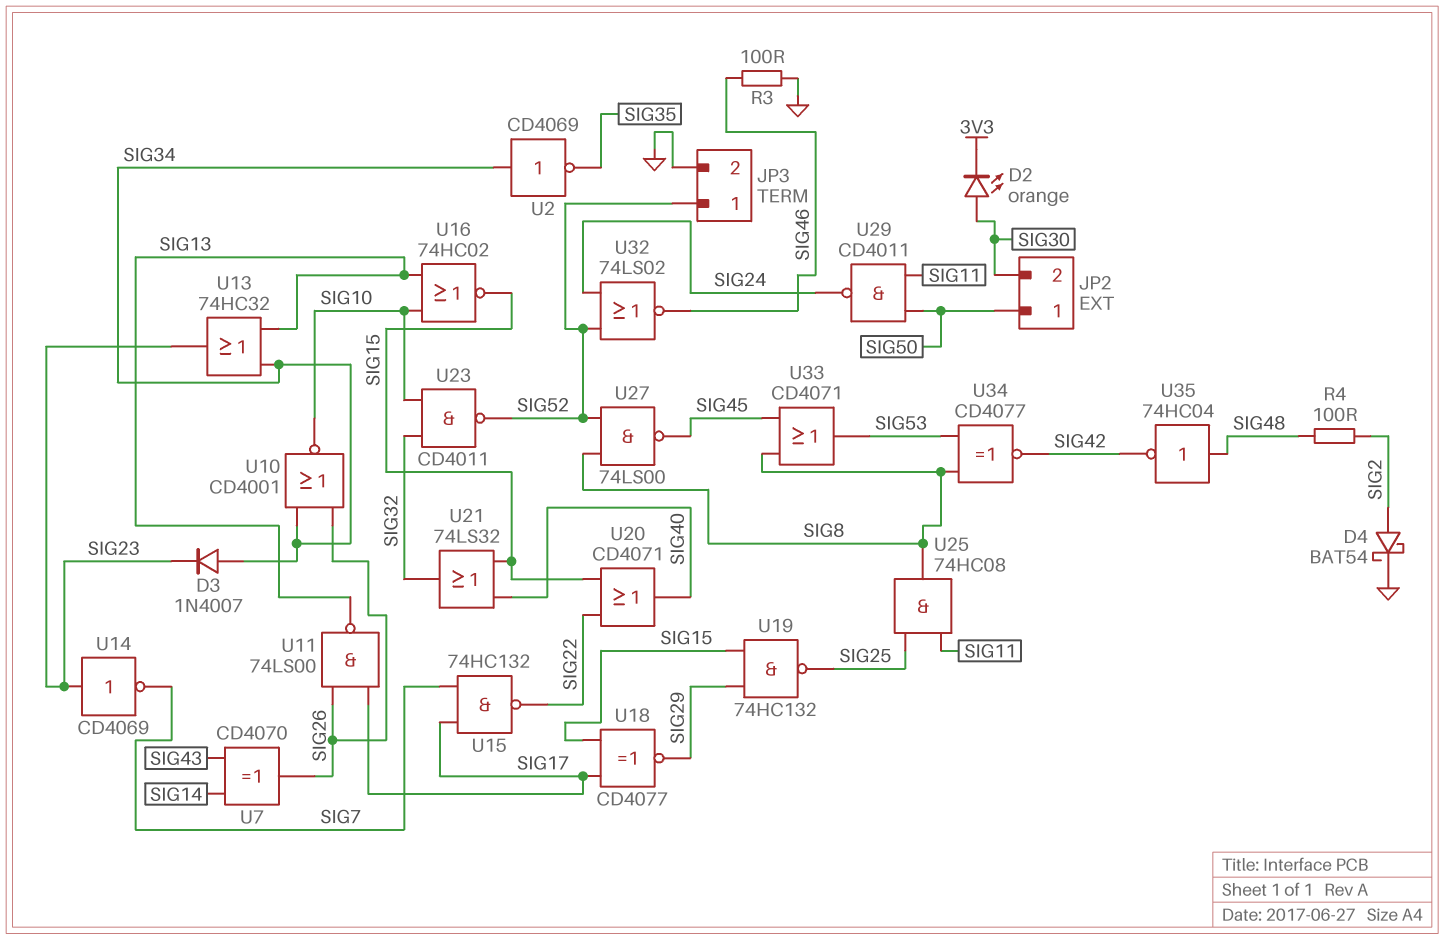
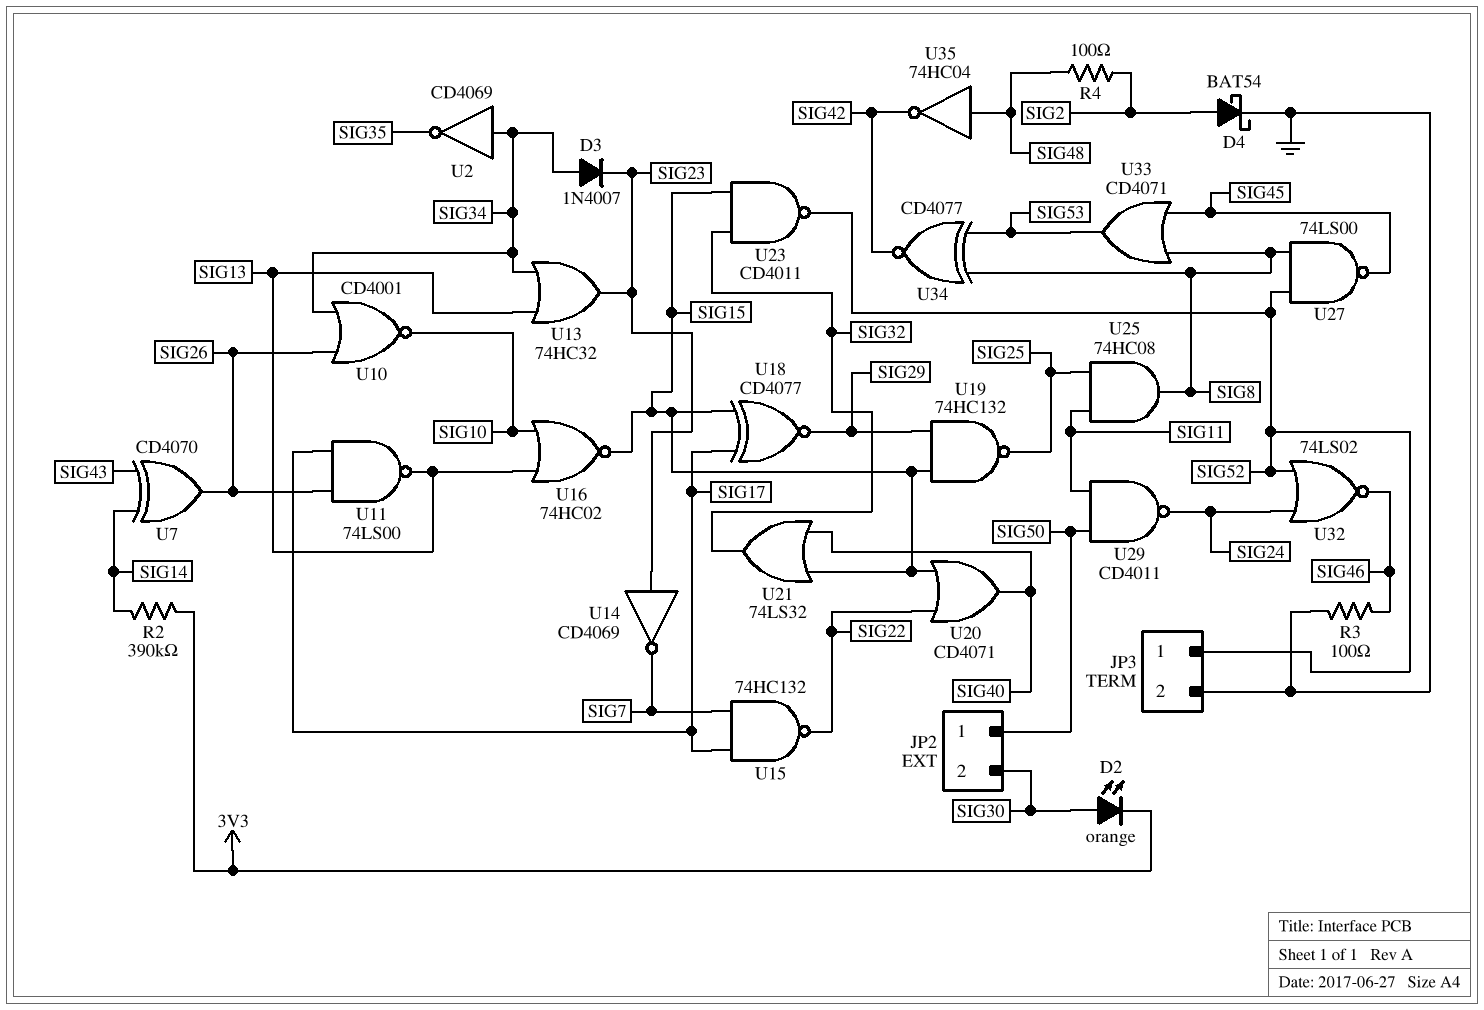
R2: none -> 390k (3V3, SIG14)
U23: NAND CD4011 (in SIG10, in SIG32, out SIG52) -> NAND CD4011 (in SIG15, in SIG32, out SIG52)

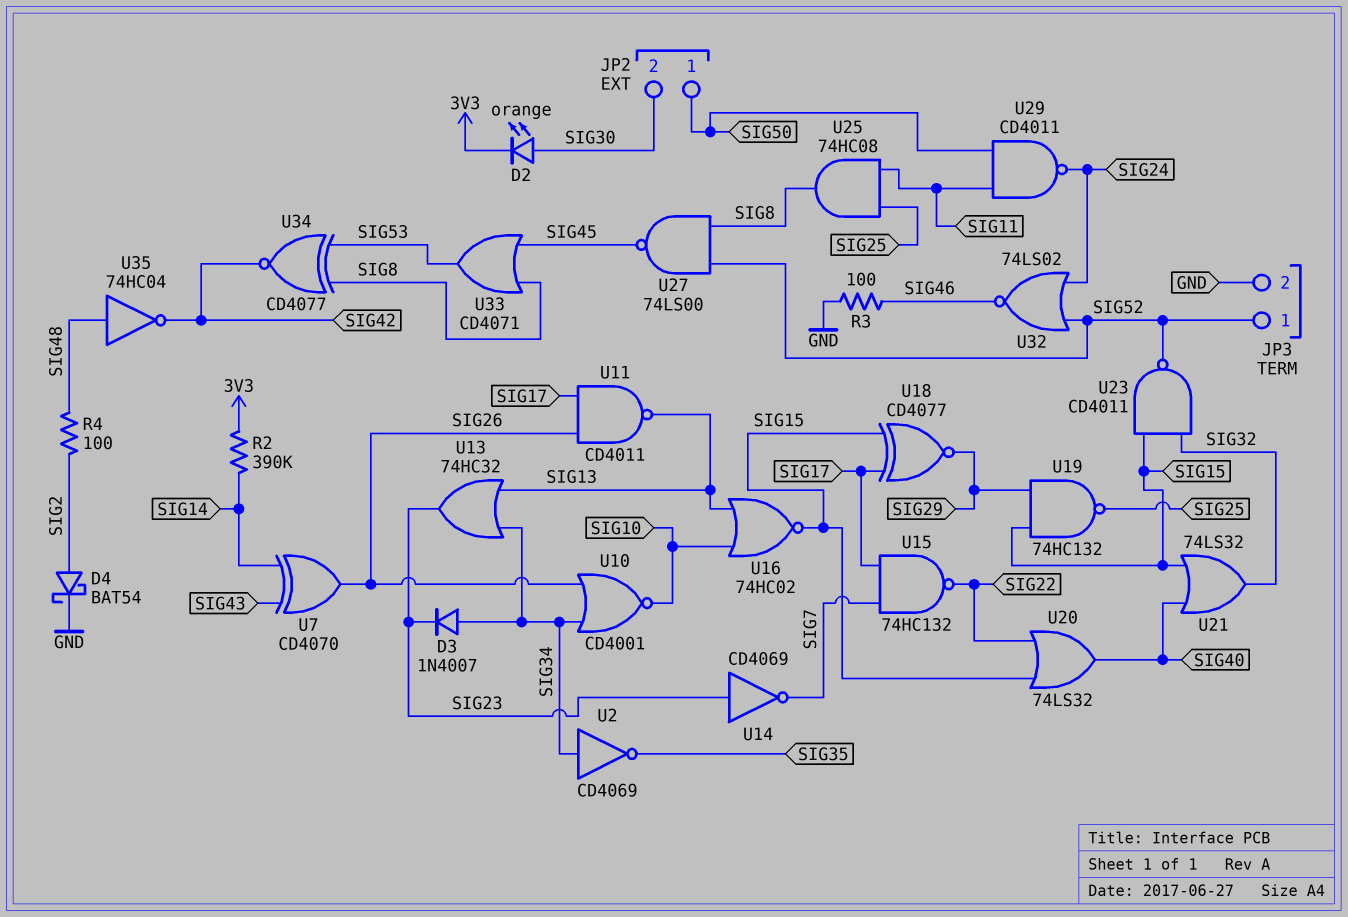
U11: NAND 74LS00 (in SIG17, in SIG26, out SIG13) -> NAND CD4011 (in SIG17, in SIG26, out SIG13)
U20: OR CD4071 (in SIG15, in SIG22, out SIG40) -> OR 74LS32 (in SIG15, in SIG22, out SIG40)

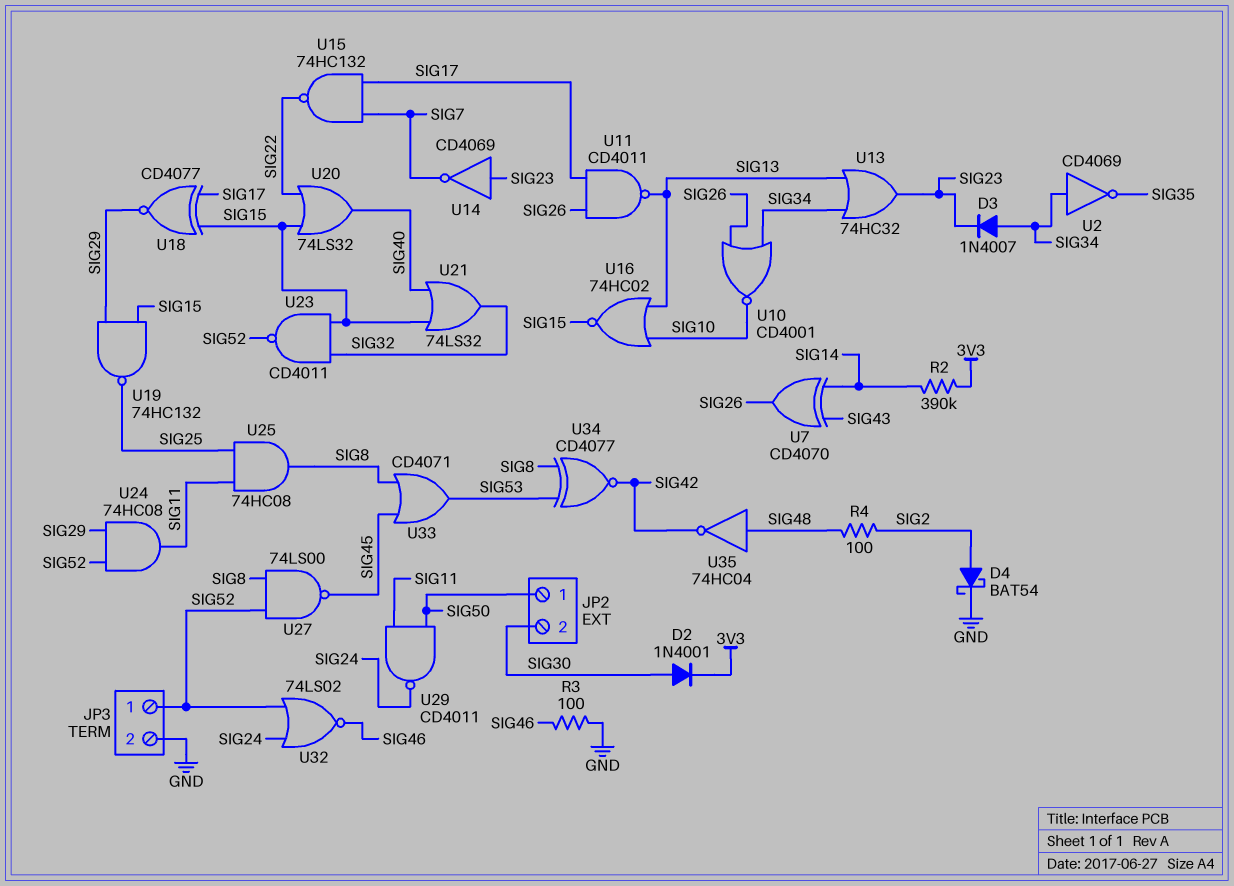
D2: LED orange (A SIG30, K 3V3) -> diode 1N4001 (A SIG30, K 3V3)
U24: none -> AND 74HC08 (in SIG29, in SIG52, out SIG11)

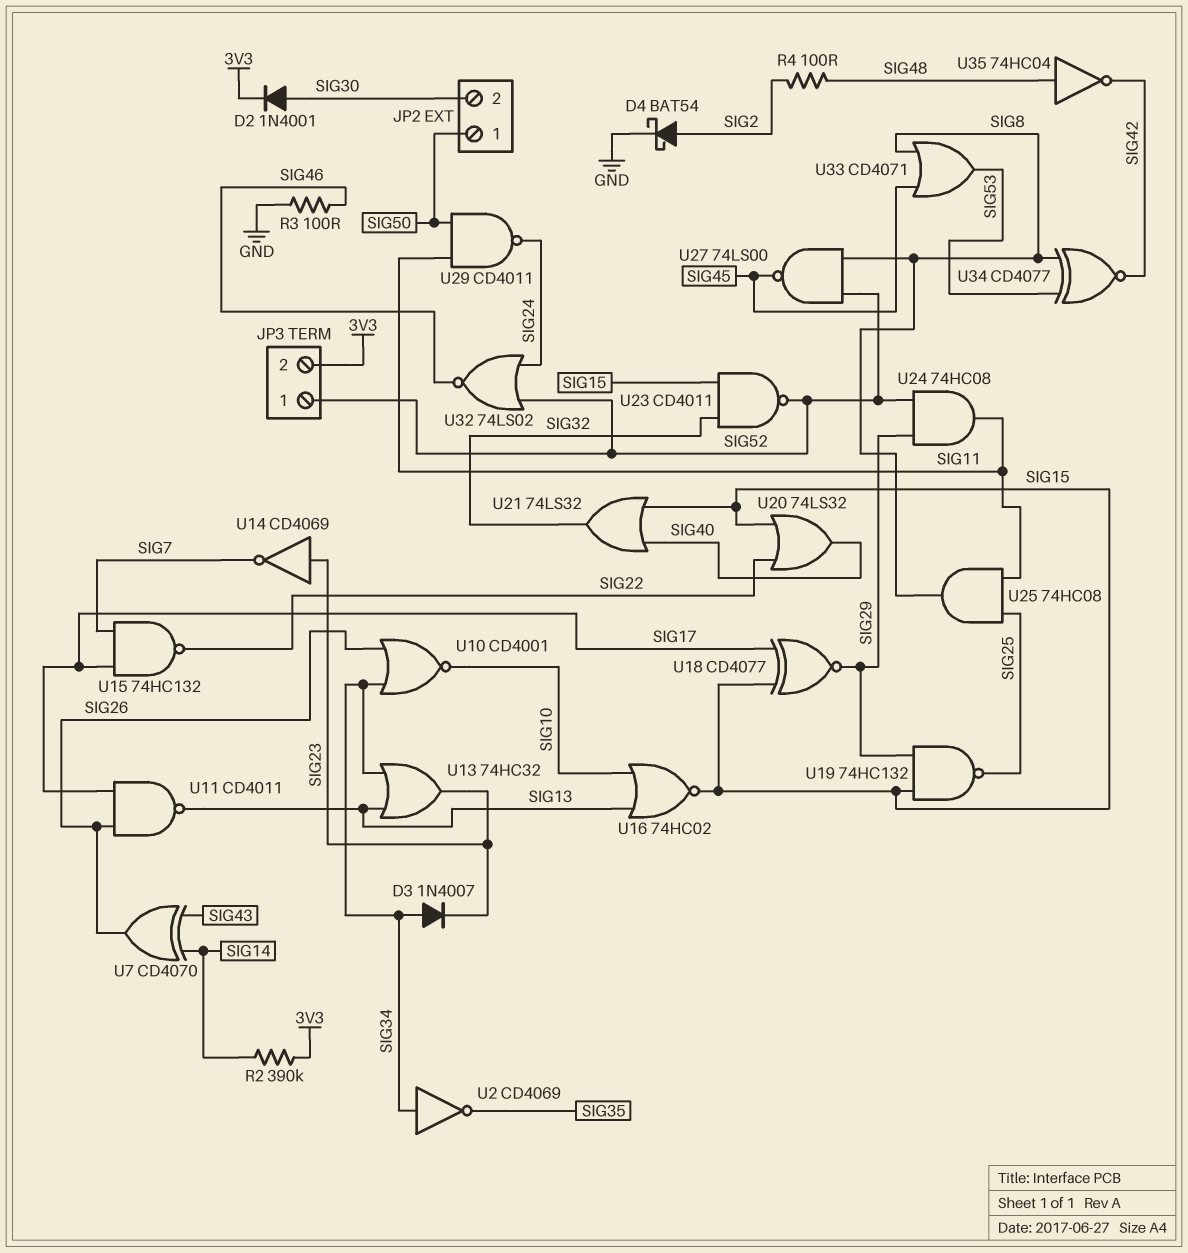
JP3 pin 2: GND -> 3V3

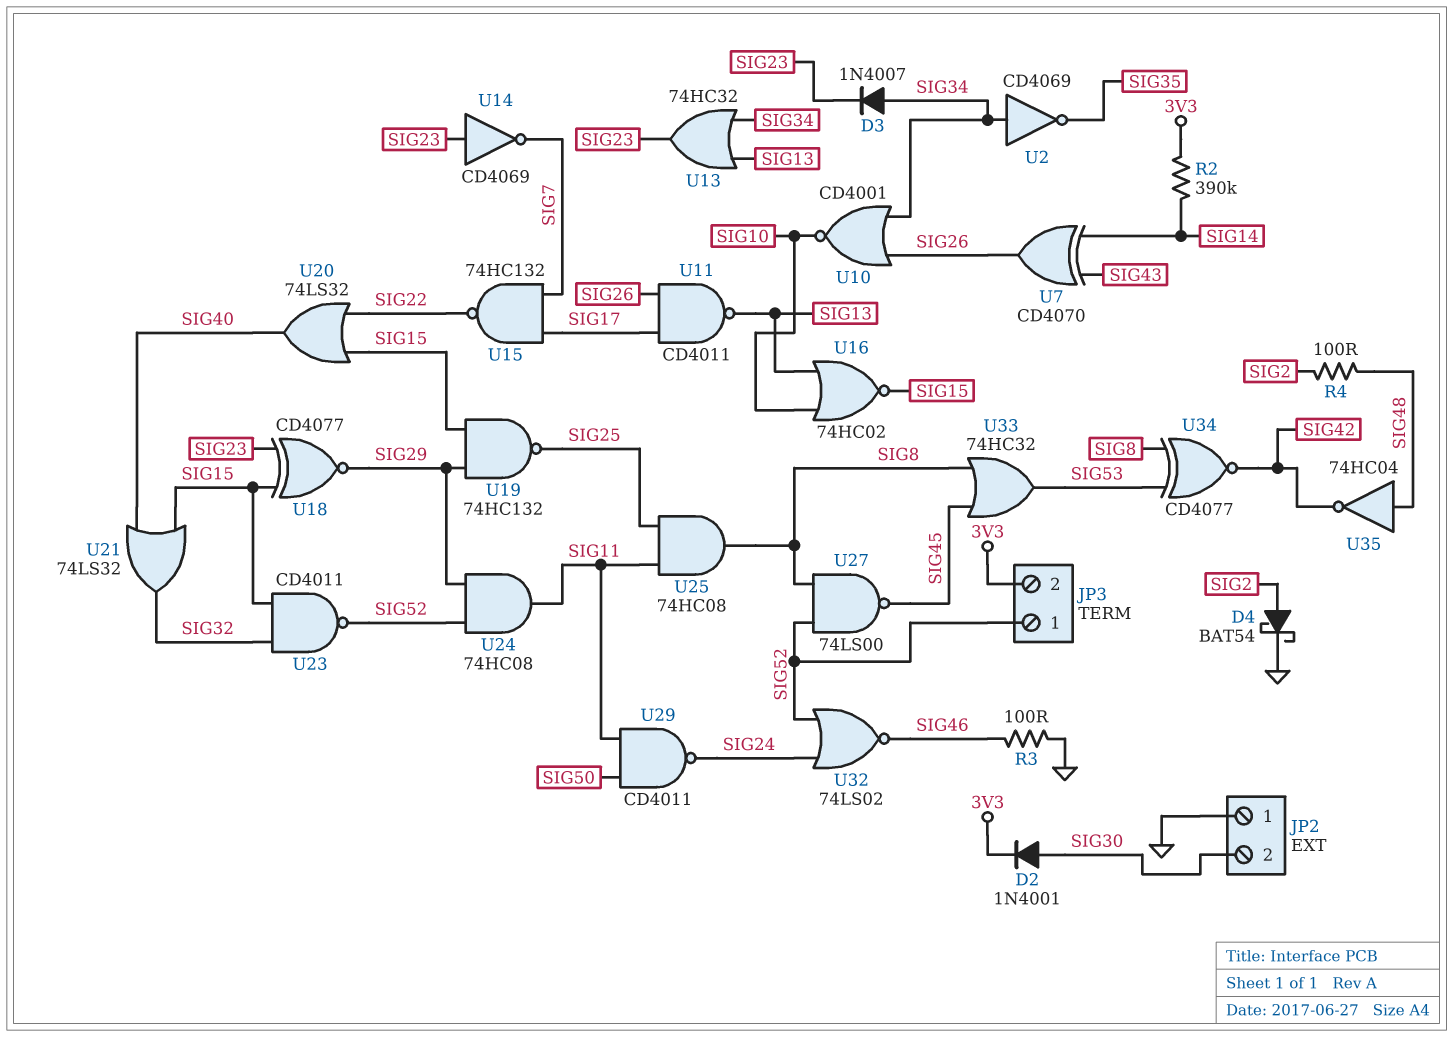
JP2 pin 1: SIG50 -> GND
U18: XNOR CD4077 (in SIG15, in SIG17, out SIG29) -> XNOR CD4077 (in SIG15, in SIG23, out SIG29)
U33: OR CD4071 (in SIG8, in SIG45, out SIG53) -> OR 74HC32 (in SIG8, in SIG45, out SIG53)

